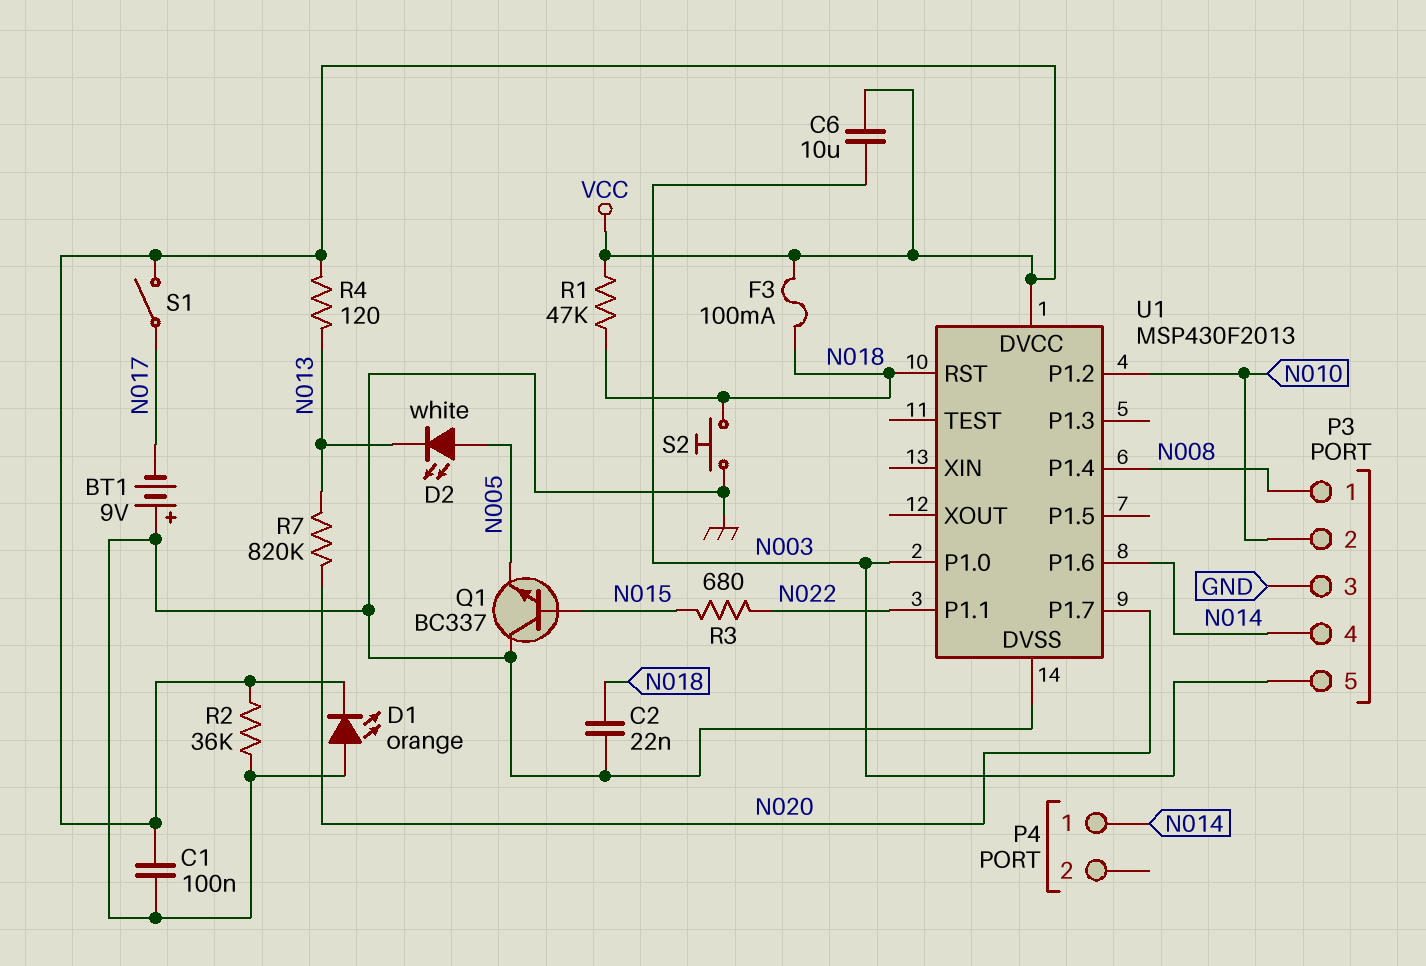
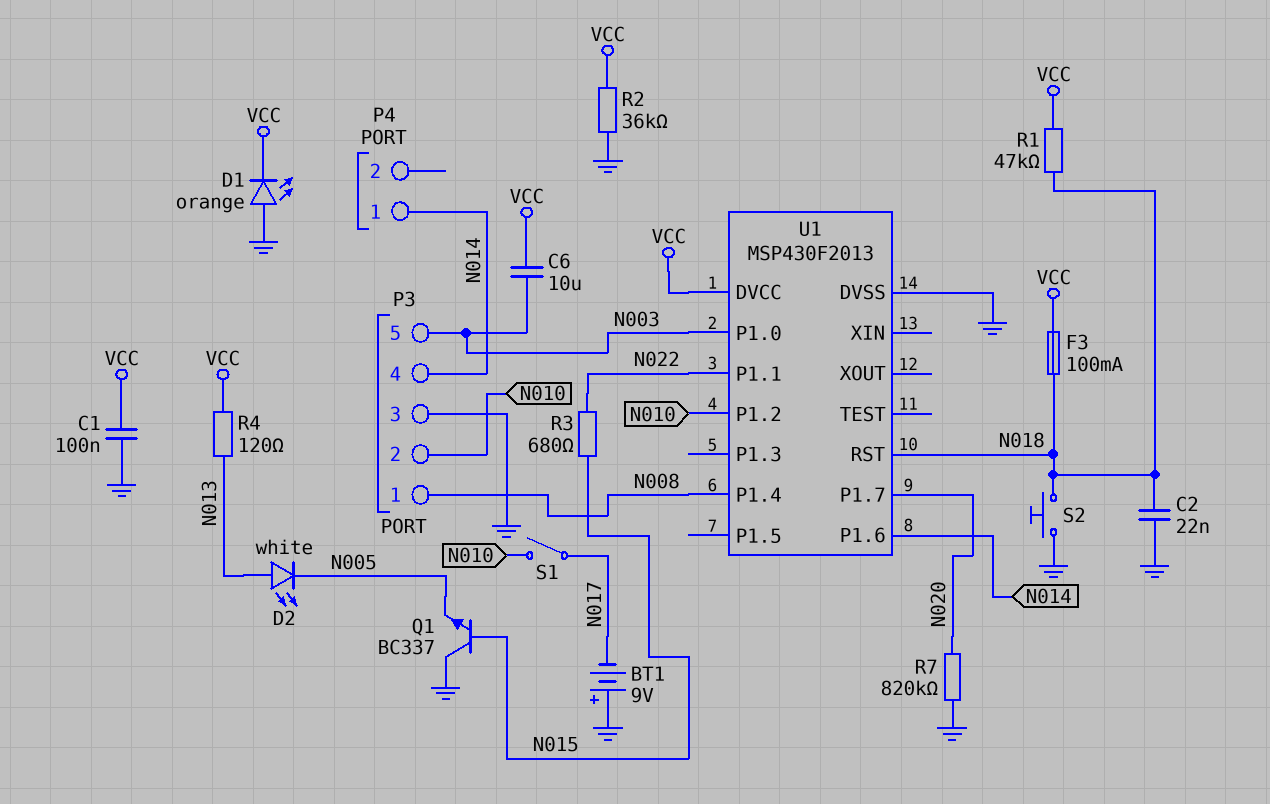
D2: LED white (A N005, K N013) -> LED white (A N013, K N005)
R7: 820k (N013, N020) -> 820k (GND, N020)
S1: switch (N017, VCC) -> switch (N010, N017)

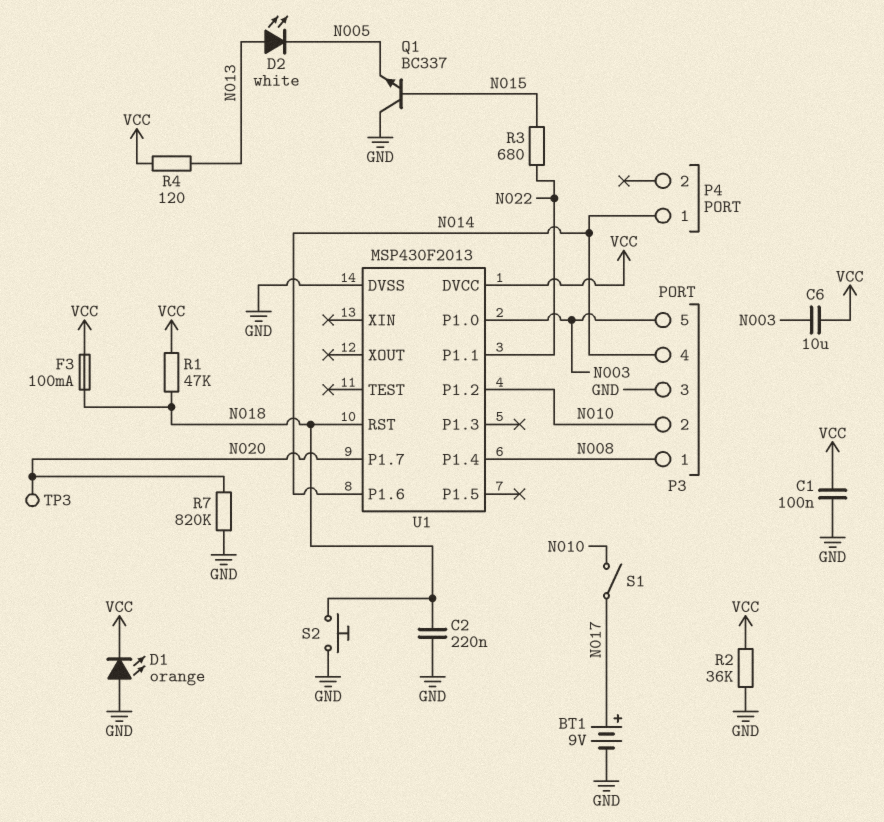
BT1: 9V (plus GND, minus N017) -> 9V (plus N017, minus GND)
C2: 22nF (GND, N018) -> 220nF (GND, N018)
TP3: none -> test point (N020)

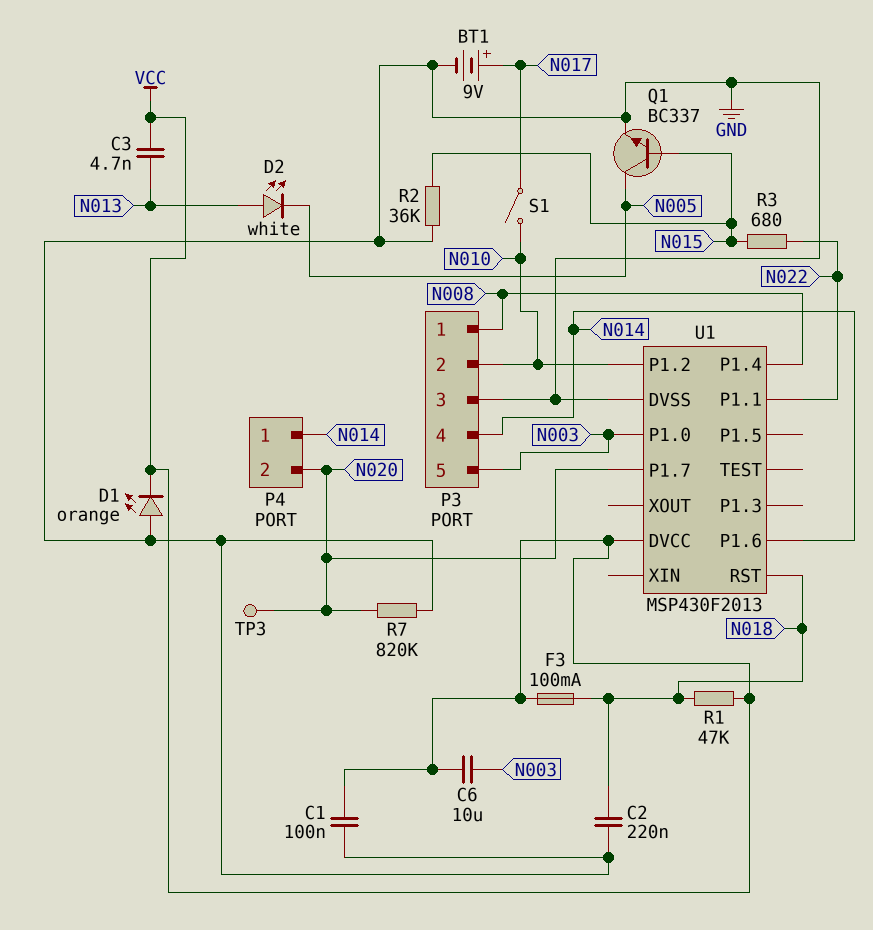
C3: none -> 4.7nF (N013, VCC)
P4 pin 2: none -> N020
Q1: NPN BC337 (B N015, C GND, E N005) -> NPN BC337 (B N015, C N005, E GND)
R2: 36k (GND, VCC) -> 36k (GND, N015)
R4: 120 (N013, VCC) -> none
S2: button (GND, N018) -> none

